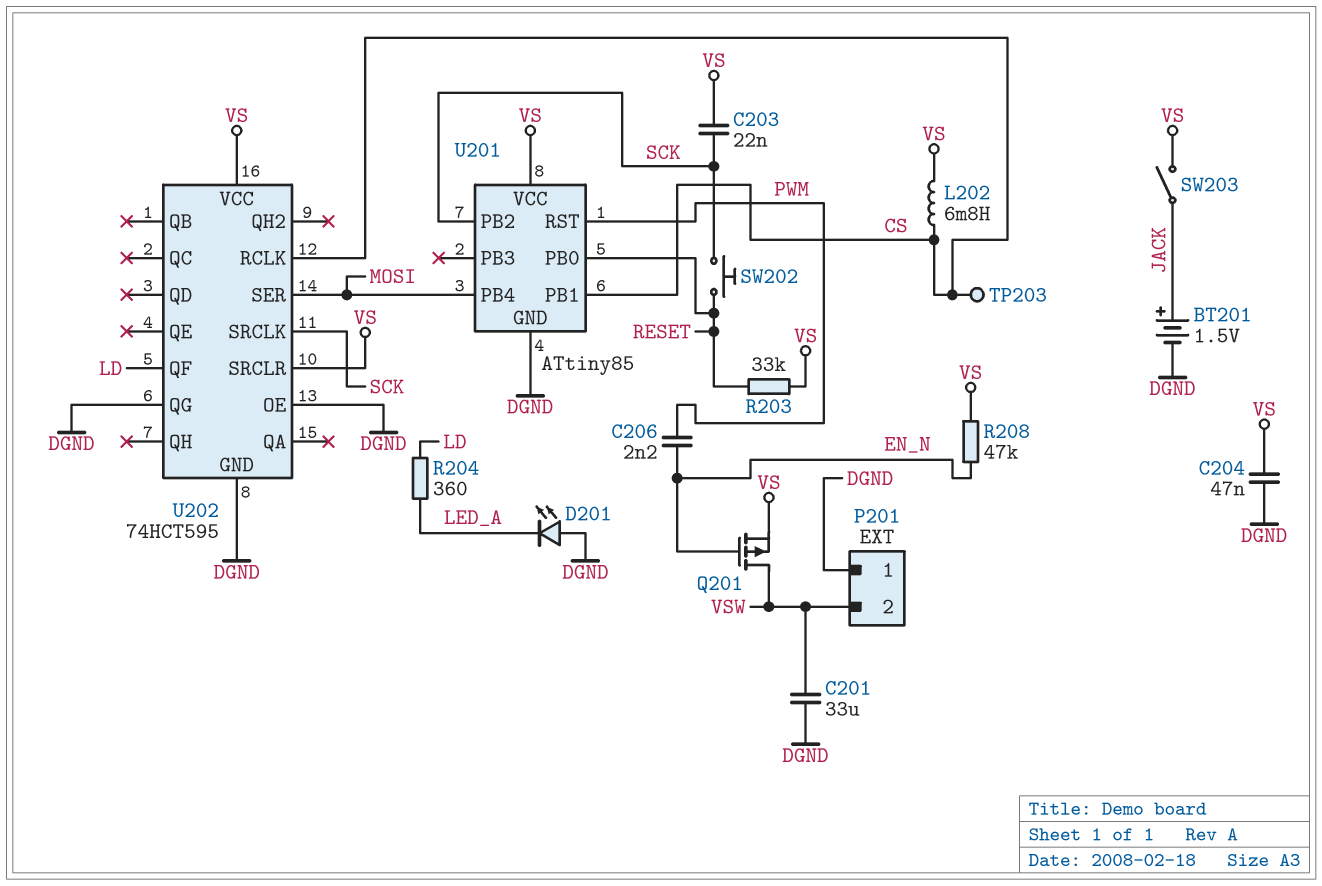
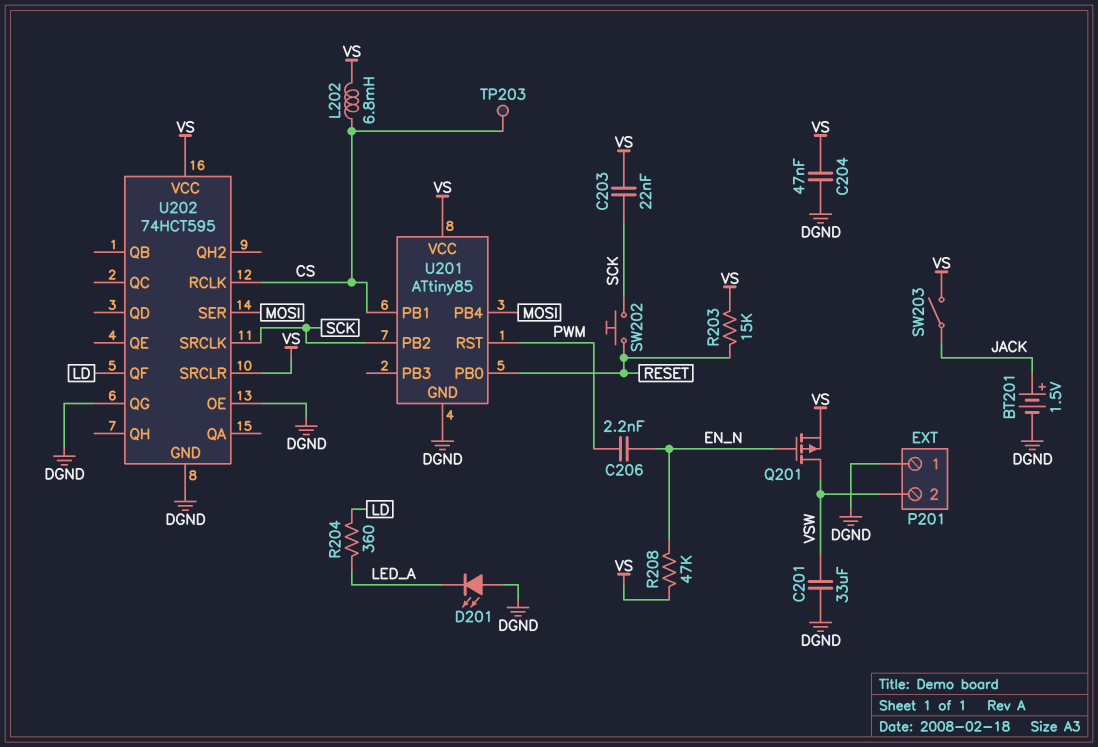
R203: 33k (RESET, VS) -> 15k (RESET, VS)

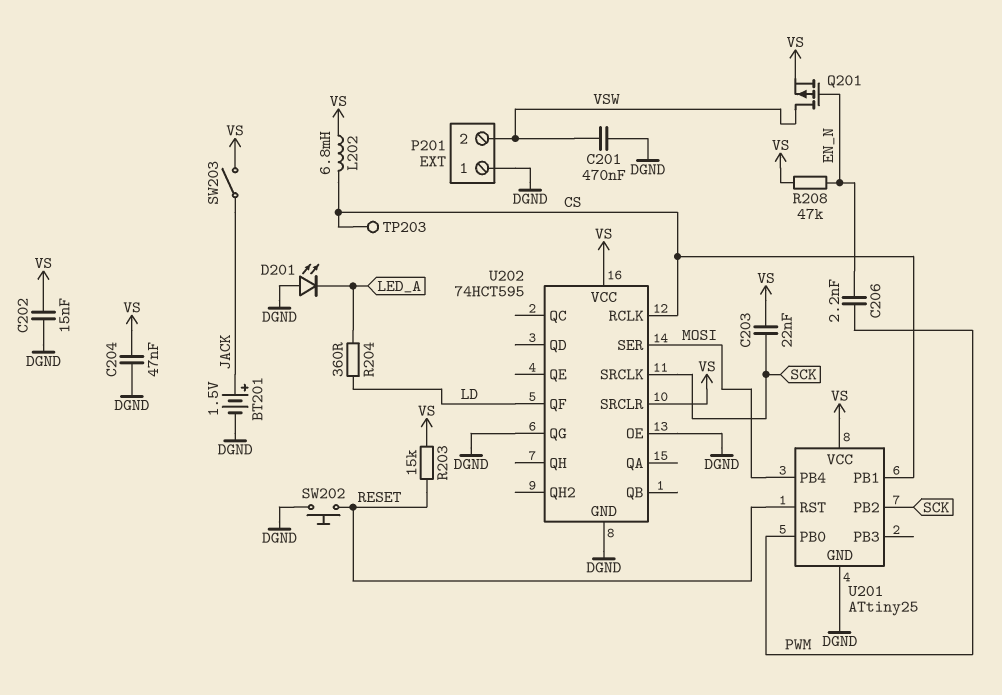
C201: 33uF (DGND, VSW) -> 470nF (DGND, VSW)
C202: none -> 15nF (DGND, VS)
SW202: button (RESET, SCK) -> button (DGND, RESET)
U201: ATtiny85 -> ATtiny25
U201 pin PB0: RESET -> PWM
U201 pin RST: PWM -> RESET

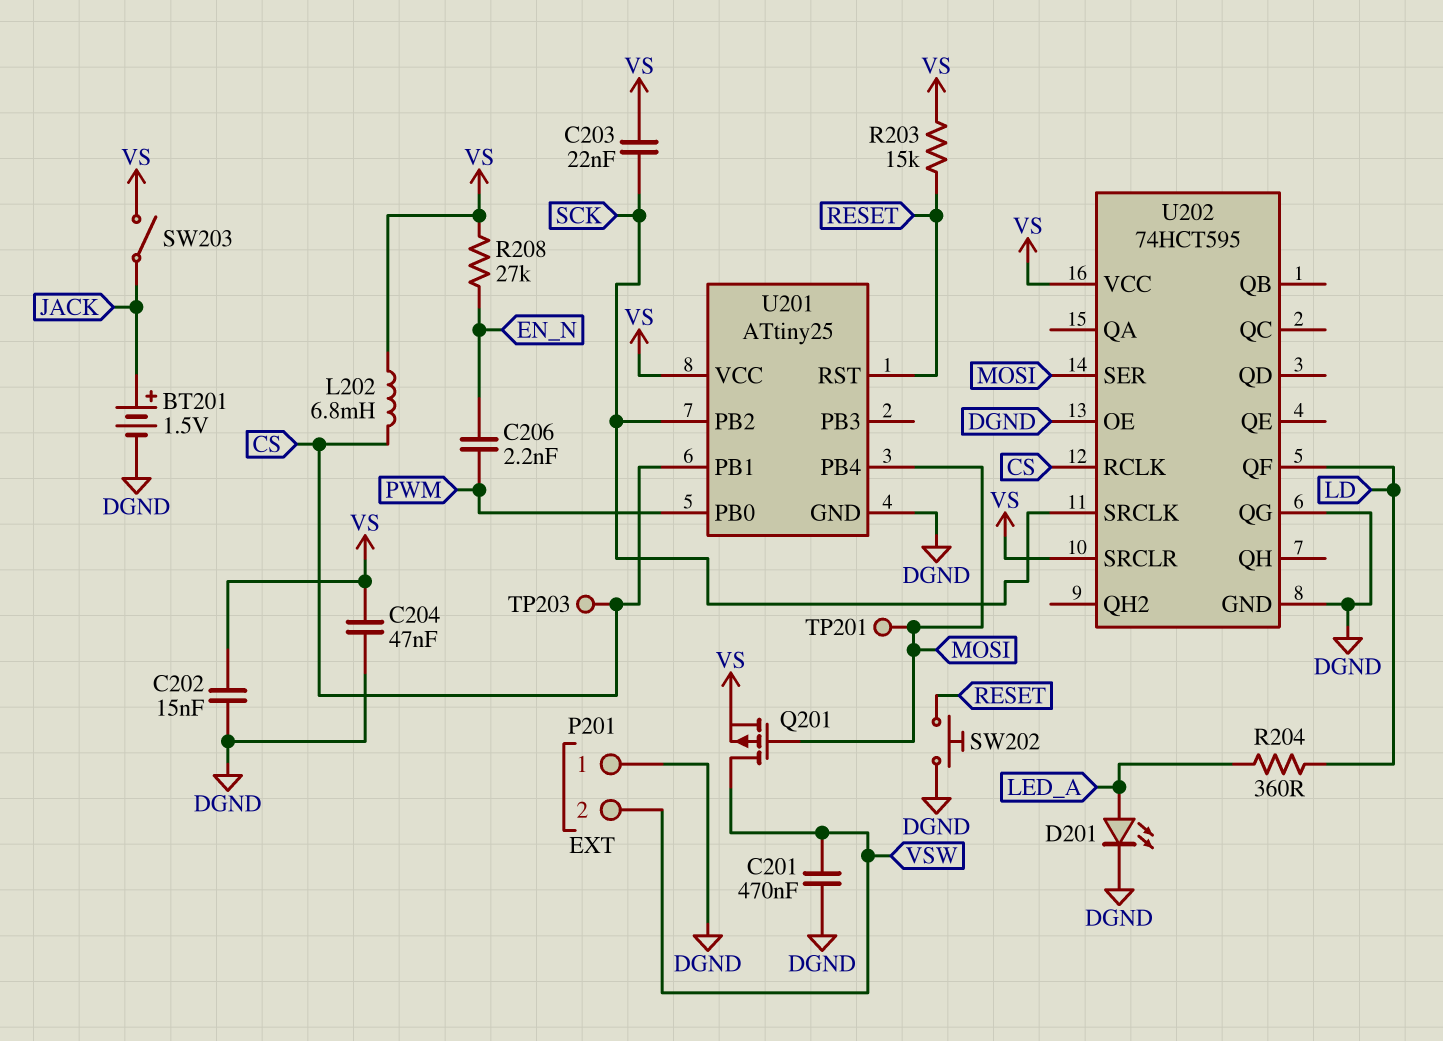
D201: LED (A DGND, K LED_A) -> LED (A LED_A, K DGND)
Q201: PMOS (G EN_N, D VSW, S VS) -> PMOS (G MOSI, D VSW, S VS)
R208: 47k (EN_N, VS) -> 27k (EN_N, VS)
TP201: none -> test point (MOSI)

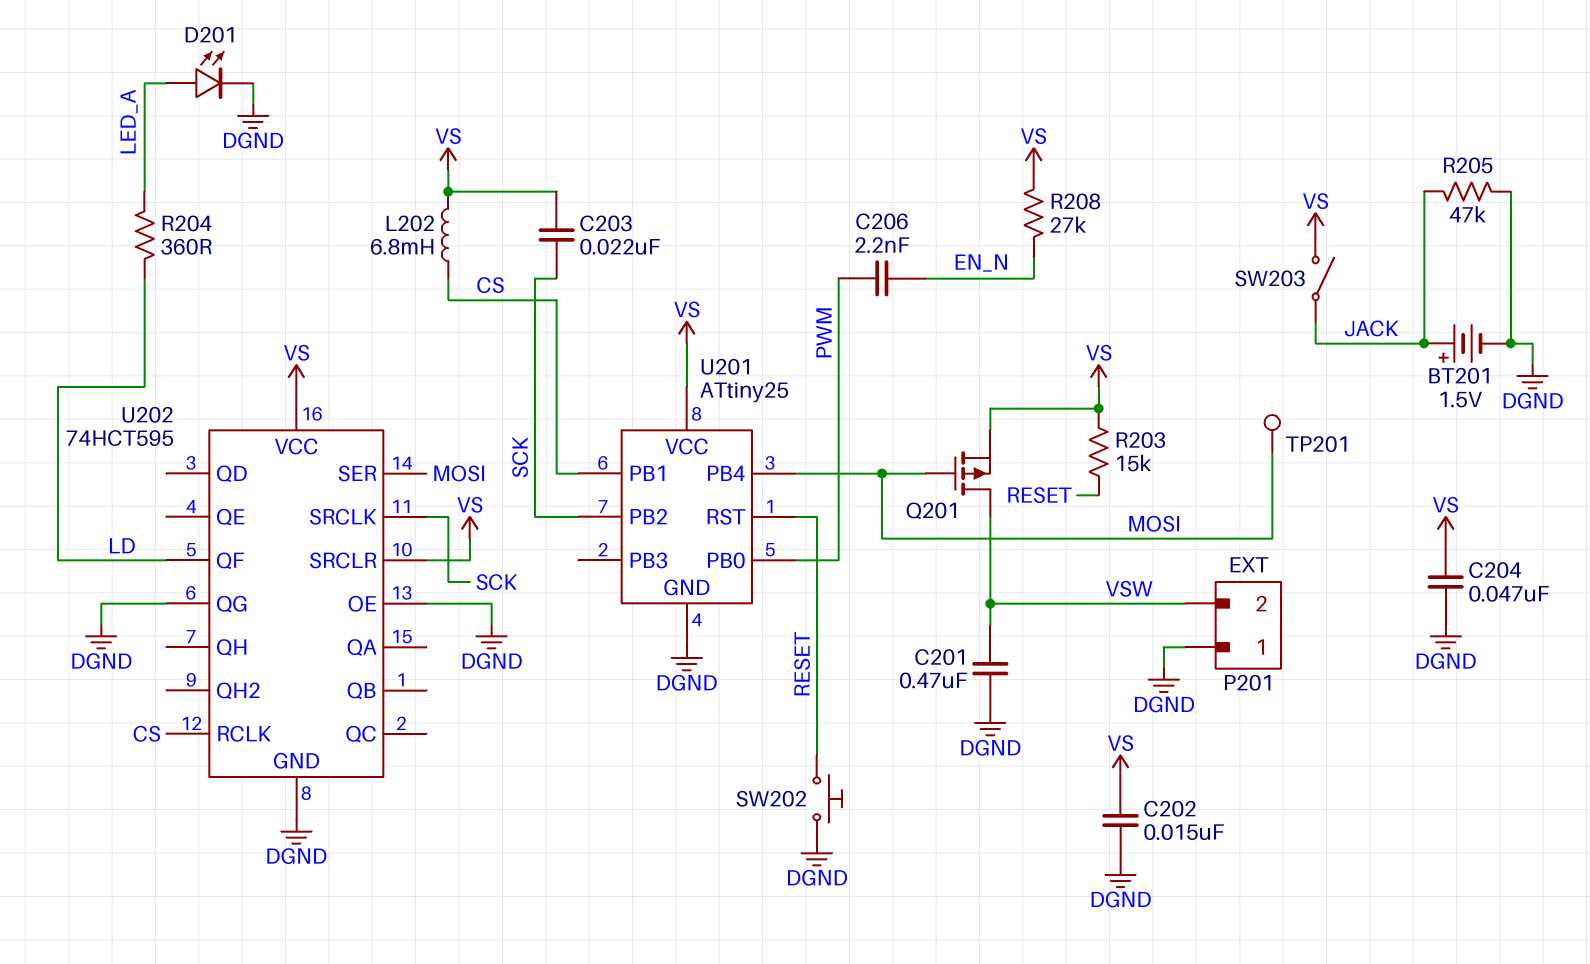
R205: none -> 47k (DGND, JACK)
TP203: test point (CS) -> none

